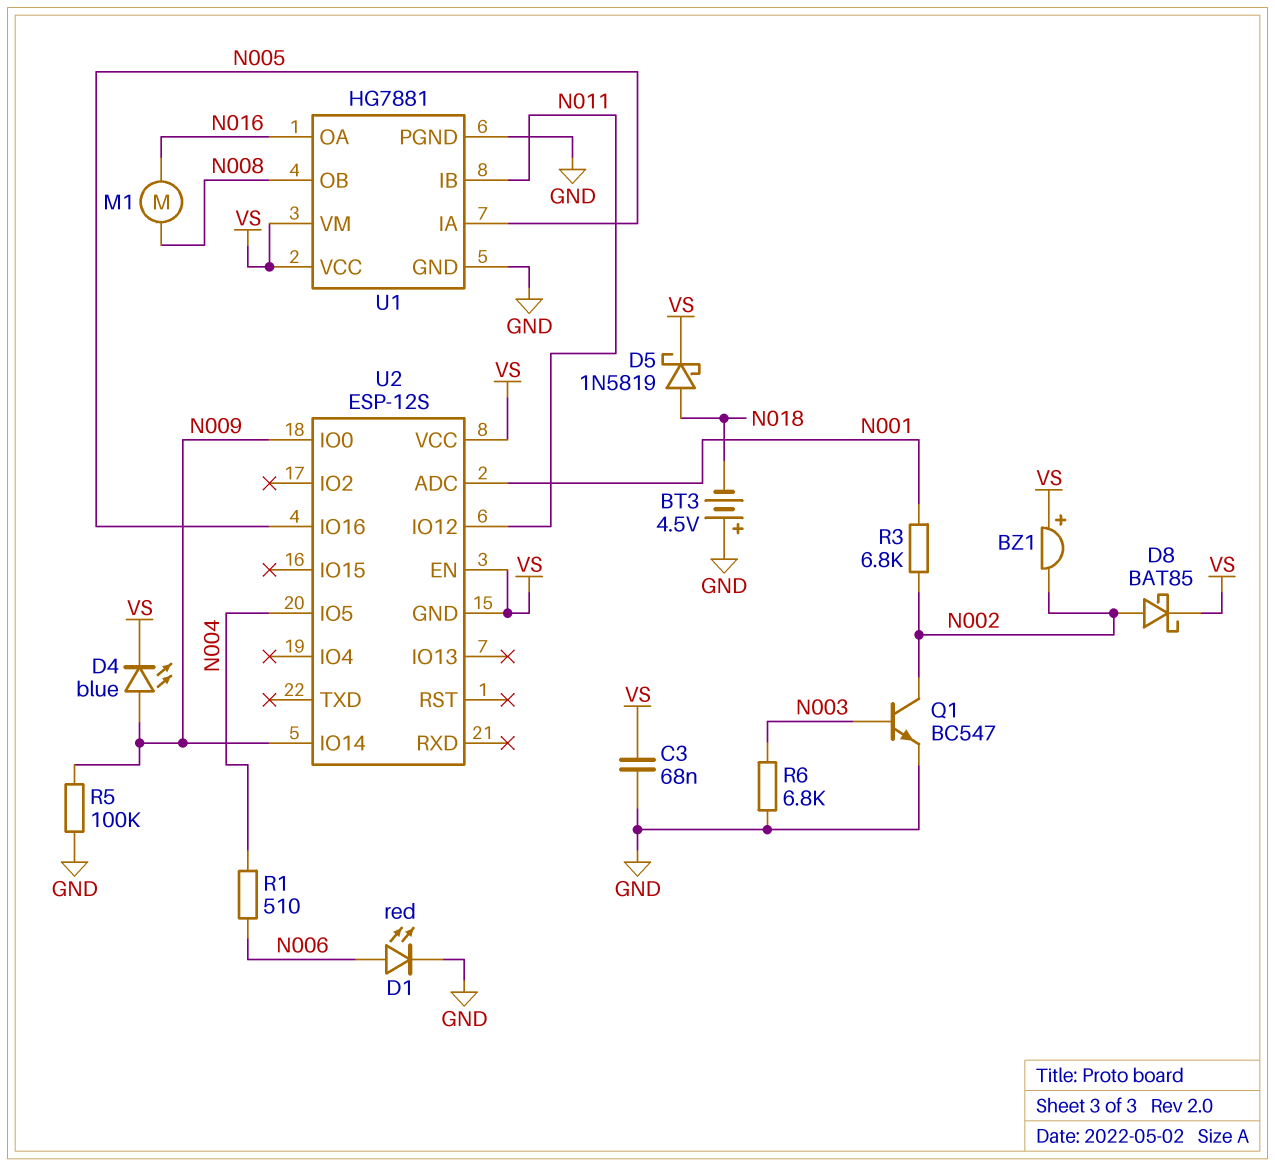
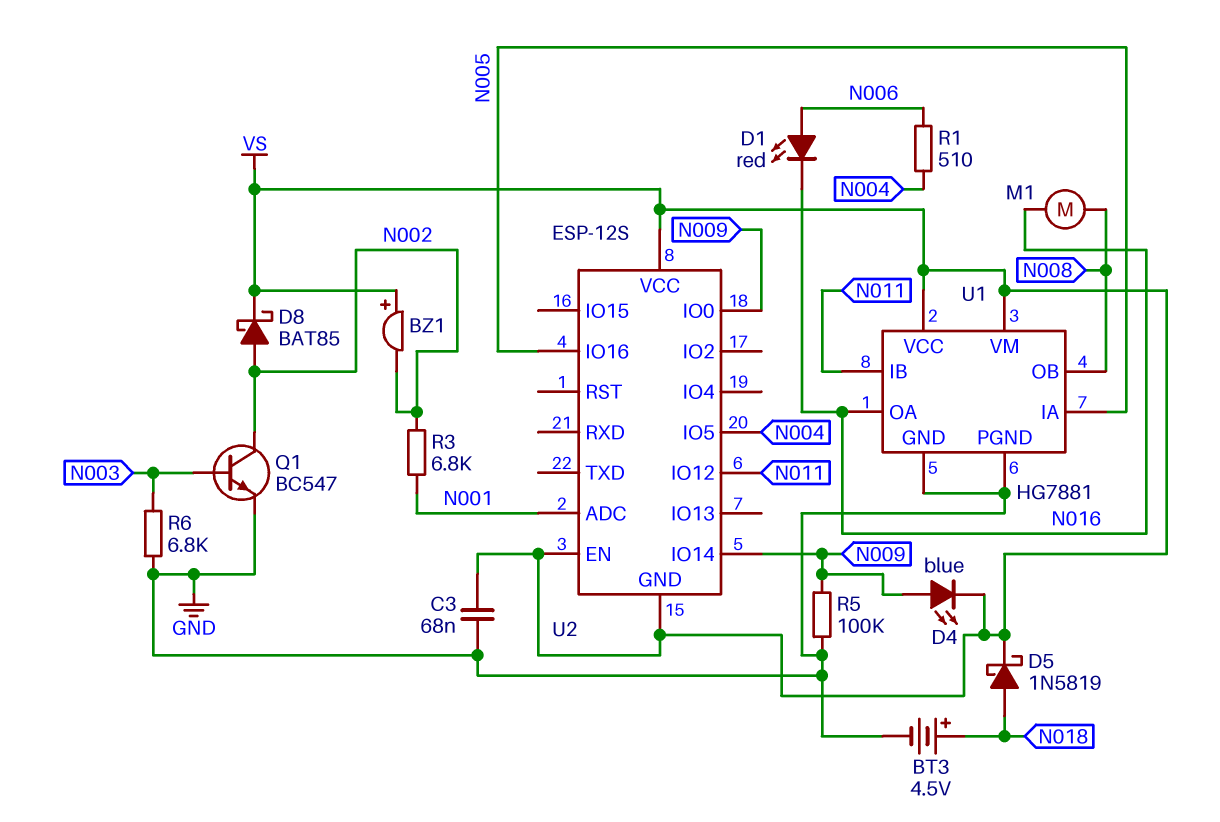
BT3: 4.5V (plus GND, minus N018) -> 4.5V (plus N018, minus GND)
D1: LED red (A N006, K GND) -> LED red (A N006, K N016)

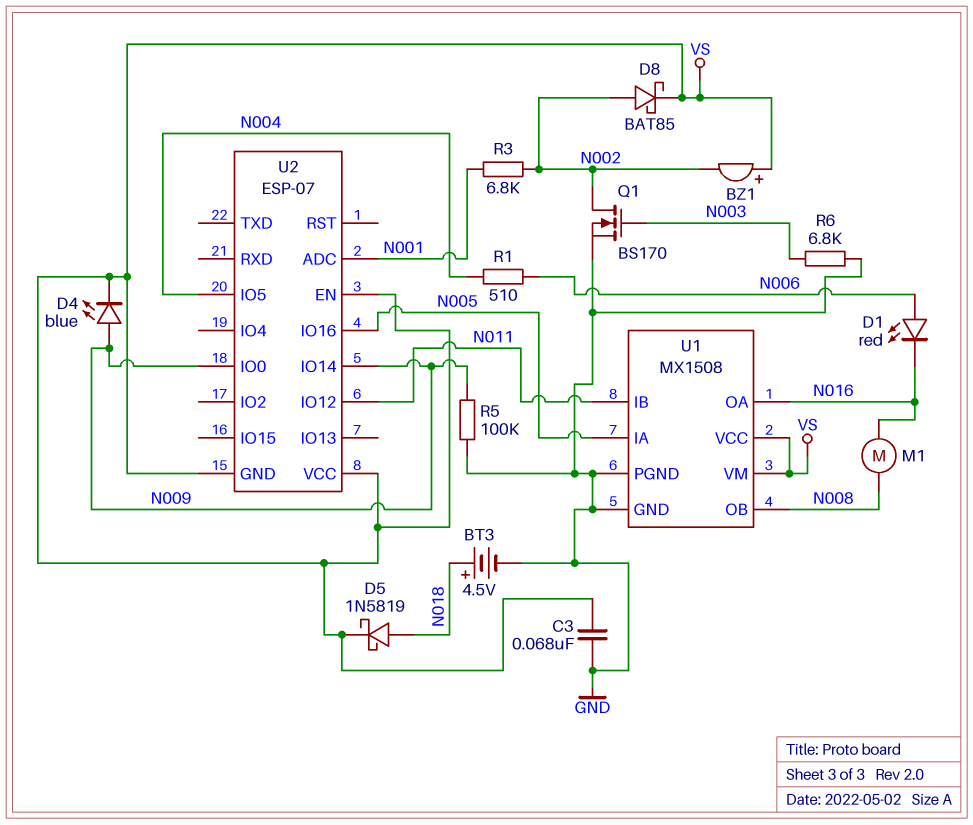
Q1: NPN BC547 (B N003, C N002, E GND) -> NMOS BS170 (G N003, D N002, S GND)
U1: HG7881 -> MX1508
U2: ESP-12S -> ESP-07

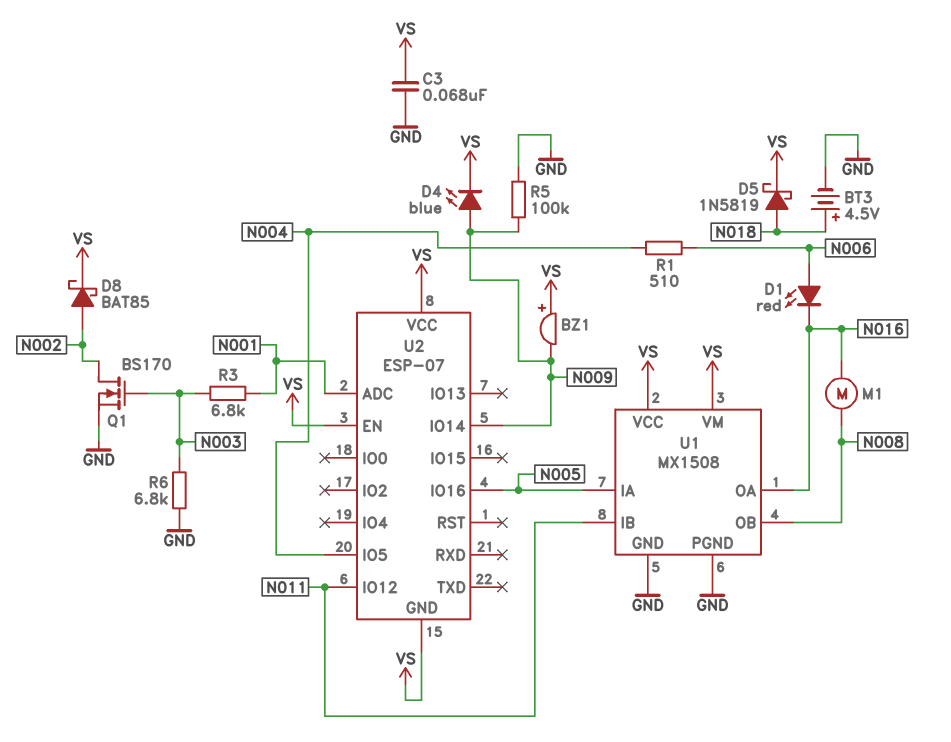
BZ1: buzzer (plus VS, minus N002) -> buzzer (plus VS, minus N009)
R3: 6.8k (N001, N002) -> 6.8k (N001, N003)
U2 pin IO0: N009 -> none

